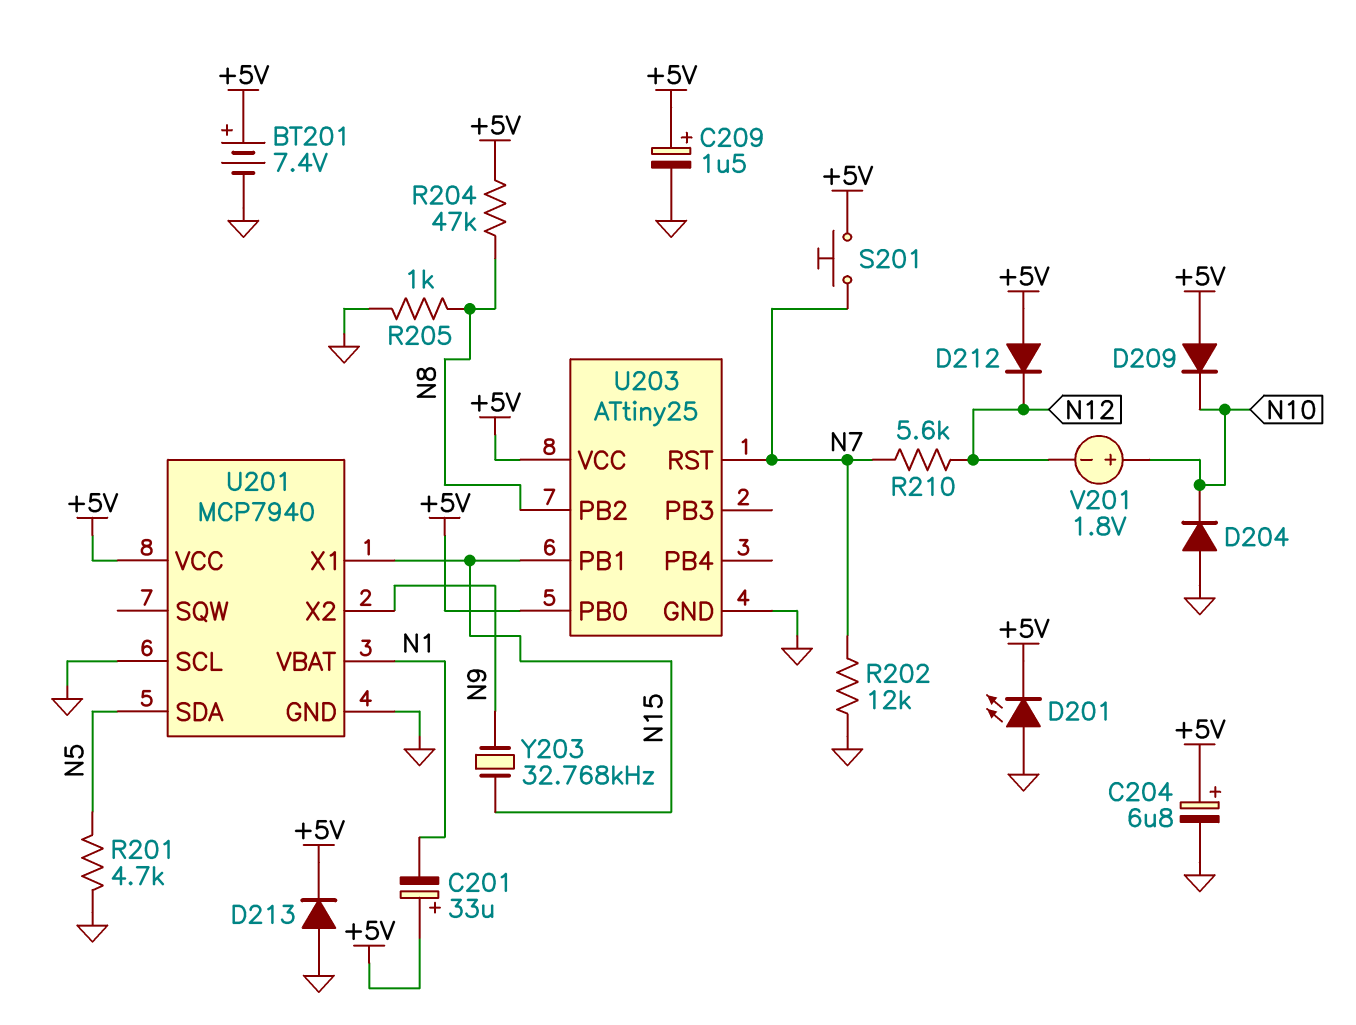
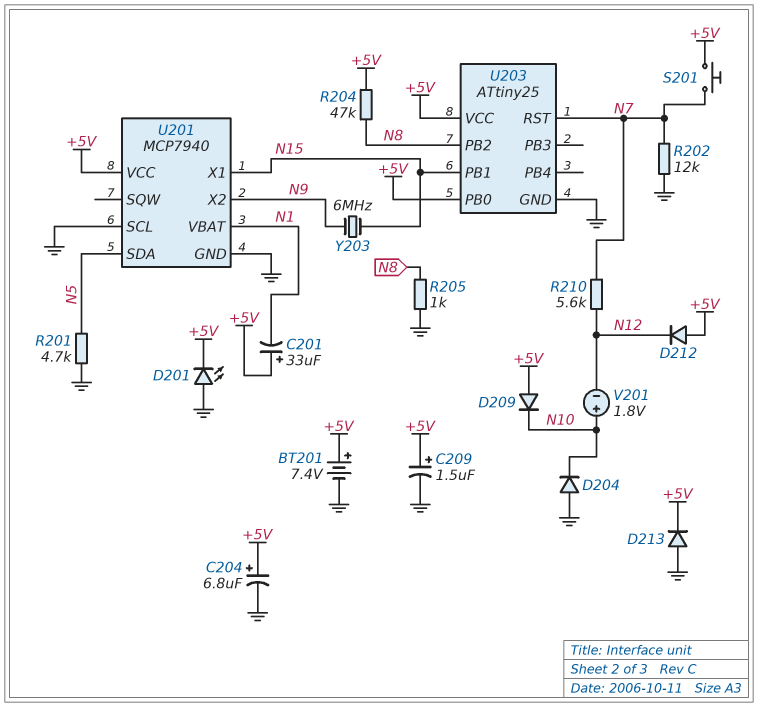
Y203: 32.768kHz (N9, N15) -> 6MHz (N9, N15)

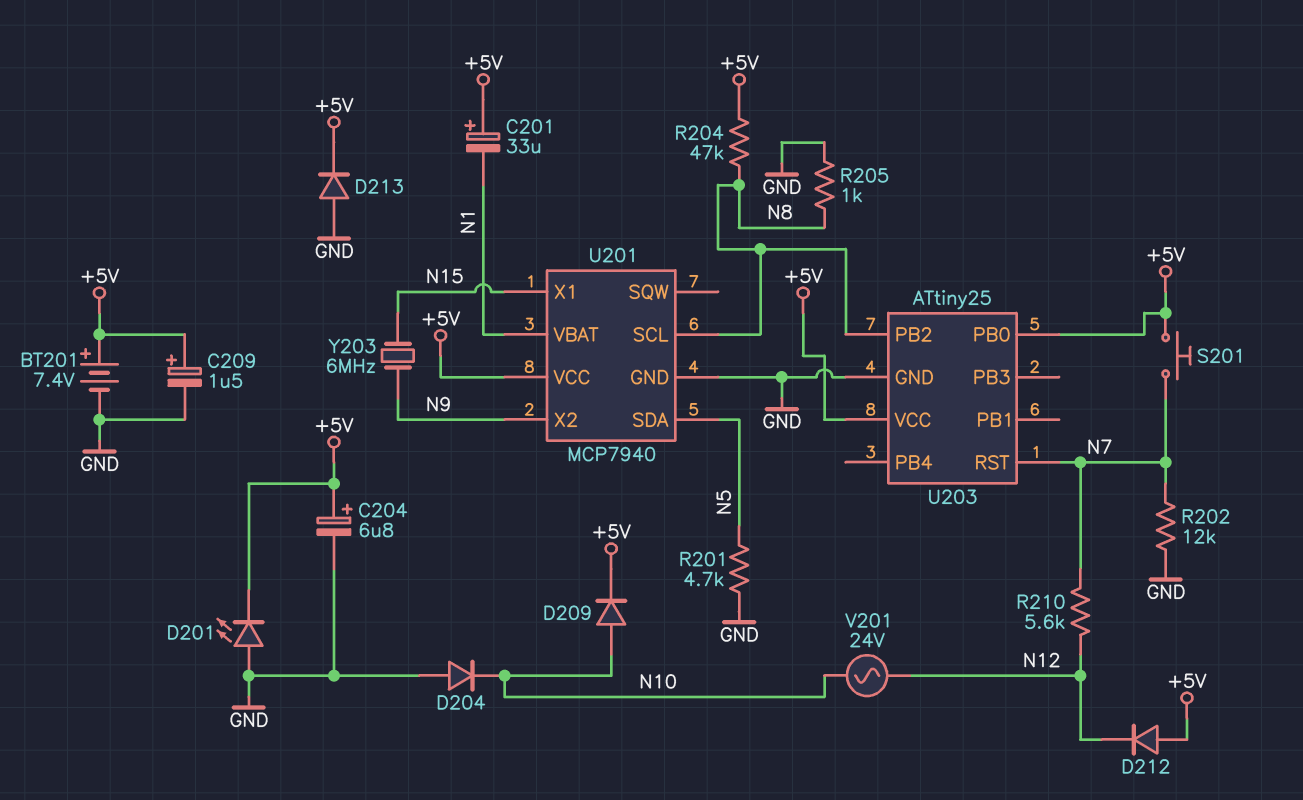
D209: diode (A +5V, K N10) -> diode (A N10, K +5V)
U201 pin SCL: GND -> N8
U203 pin PB1: N15 -> none
V201: 1.8V (plus N10, minus N12) -> AC 24V (N10, N12)

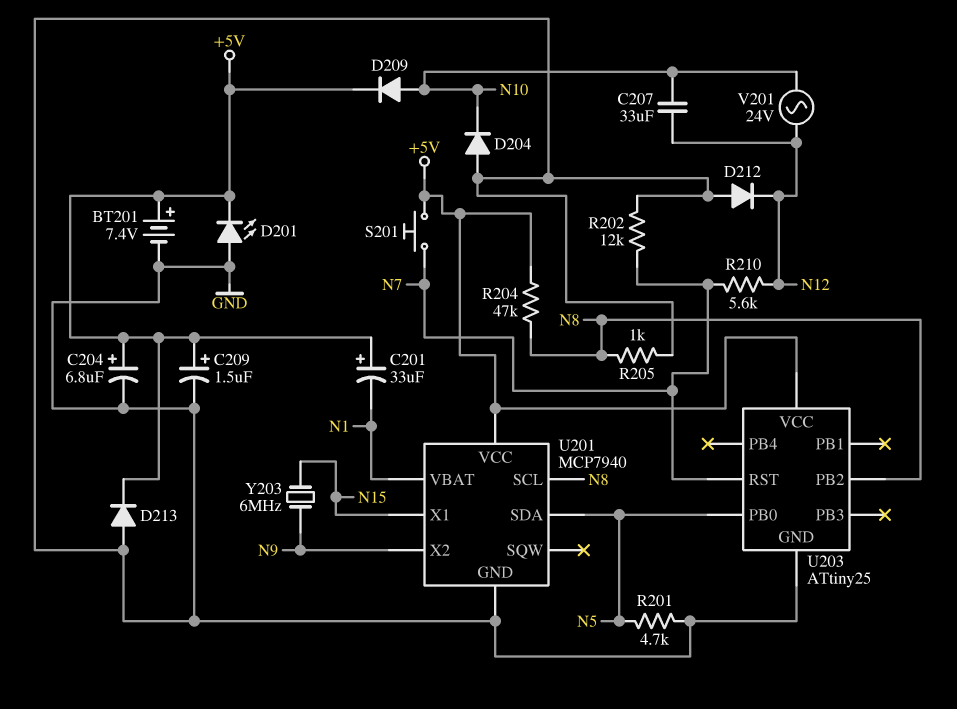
C207: none -> 33uF (N10, N12)
D212: diode (A +5V, K N12) -> diode (A GND, K N12)
U203 pin PB0: +5V -> N5

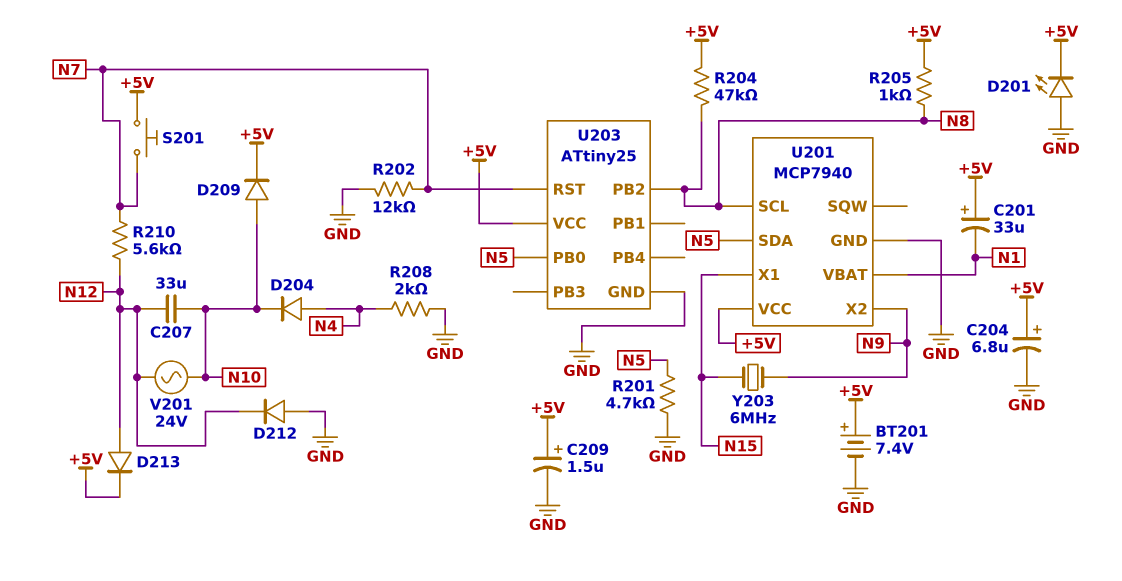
D204: diode (A GND, K N10) -> diode (A N4, K N10)
D213: diode (A GND, K +5V) -> diode (A N12, K +5V)
R205: 1k (GND, N8) -> 1k (+5V, N8)
R208: none -> 2k (GND, N4)

